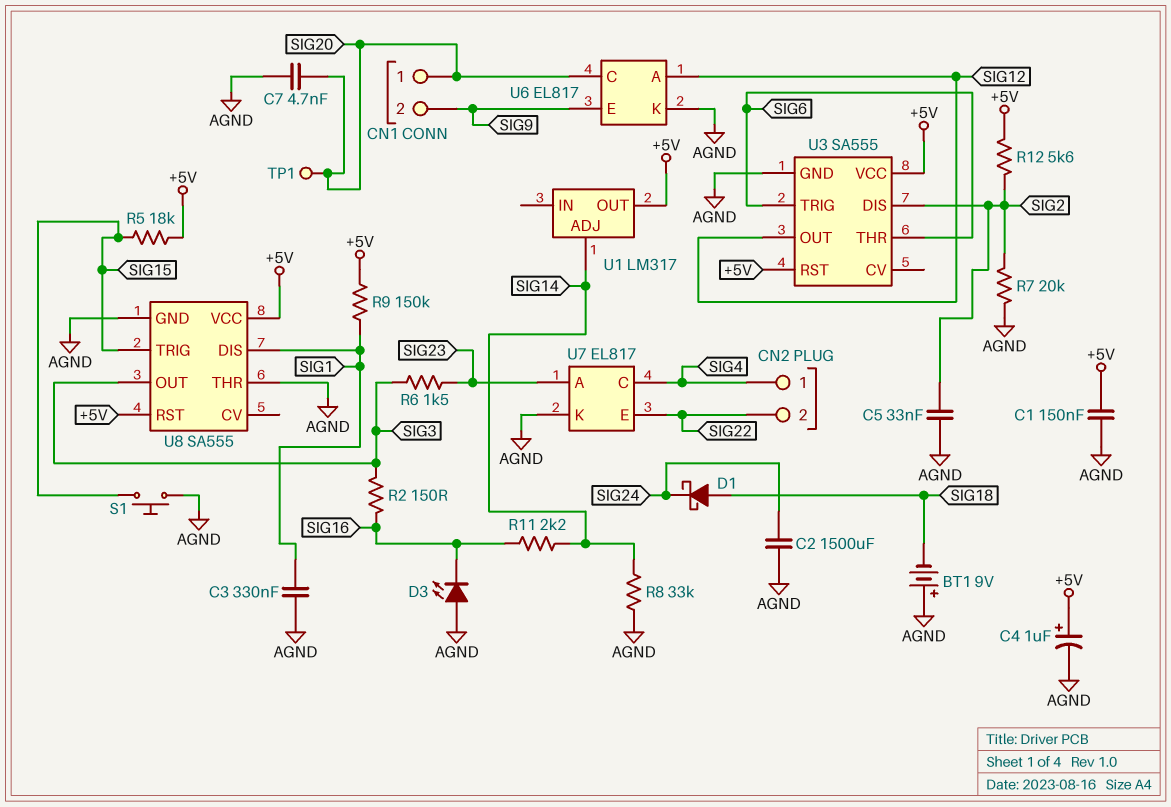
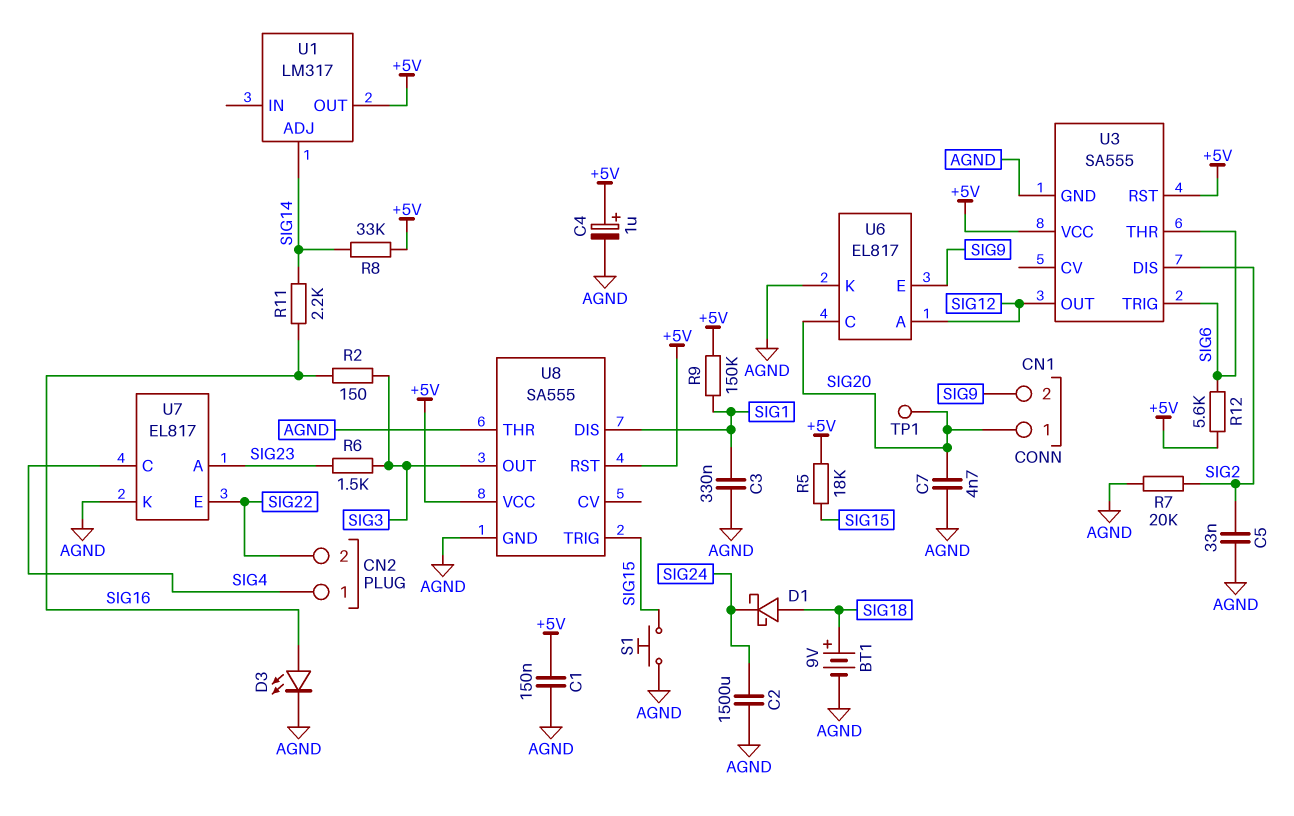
BT1: 9V (plus AGND, minus SIG18) -> 9V (plus SIG18, minus AGND)
D3: LED (A AGND, K SIG16) -> LED (A SIG16, K AGND)
R8: 33k (AGND, SIG14) -> 33k (+5V, SIG14)
R12: 5.6k (+5V, SIG2) -> 5.6k (+5V, SIG6)

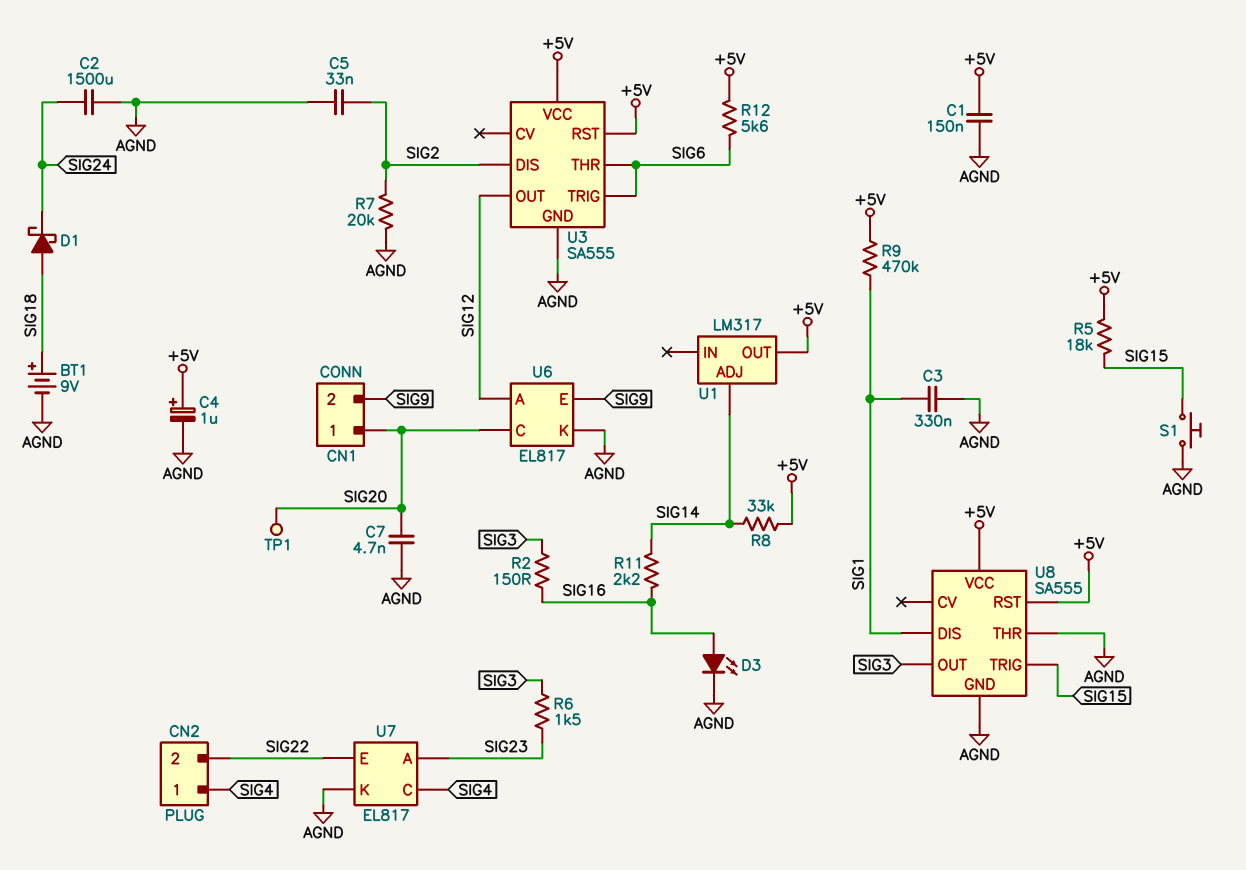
R9: 150k (+5V, SIG1) -> 470k (+5V, SIG1)

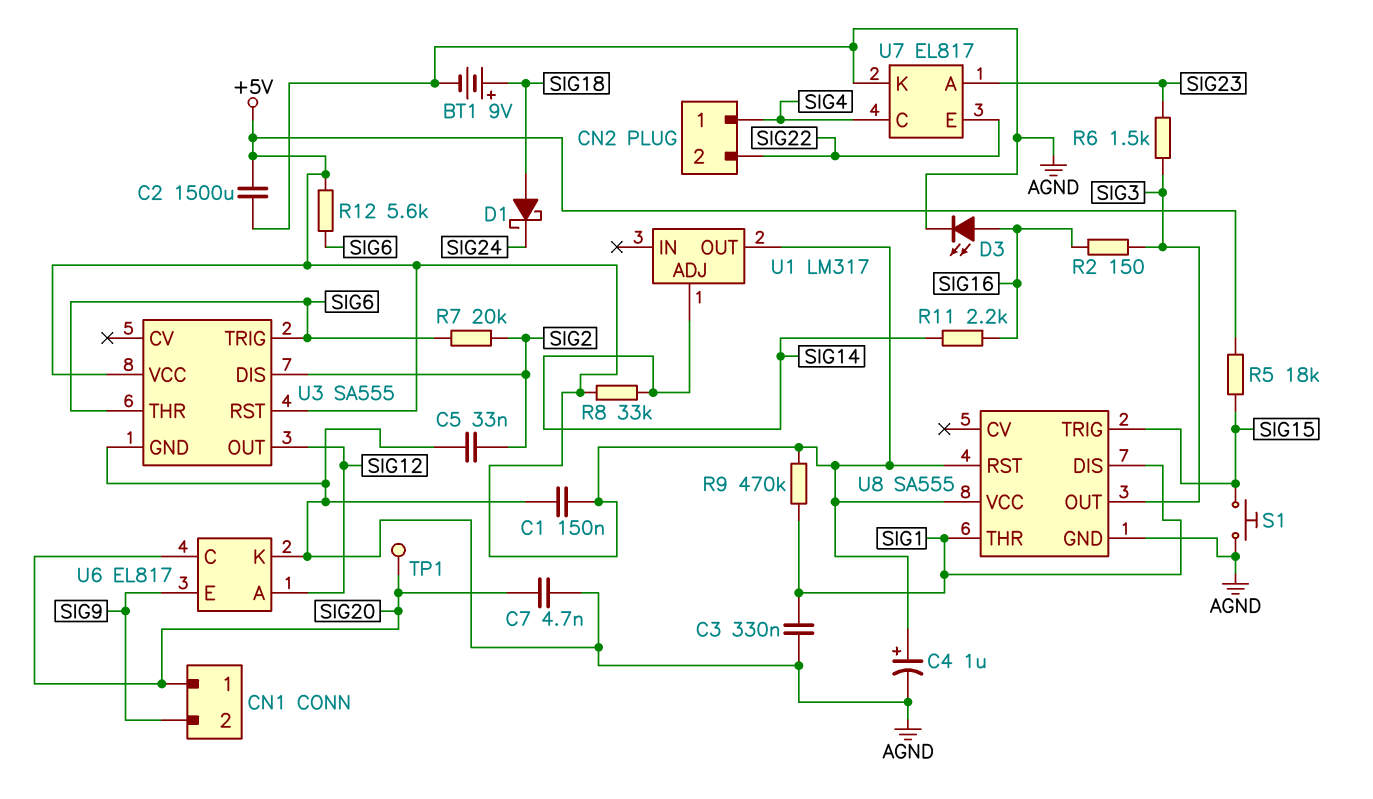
C2: 1500uF (AGND, SIG24) -> 1500uF (+5V, AGND)
R7: 20k (AGND, SIG2) -> 20k (SIG2, SIG6)
U8 pin THR: AGND -> SIG1

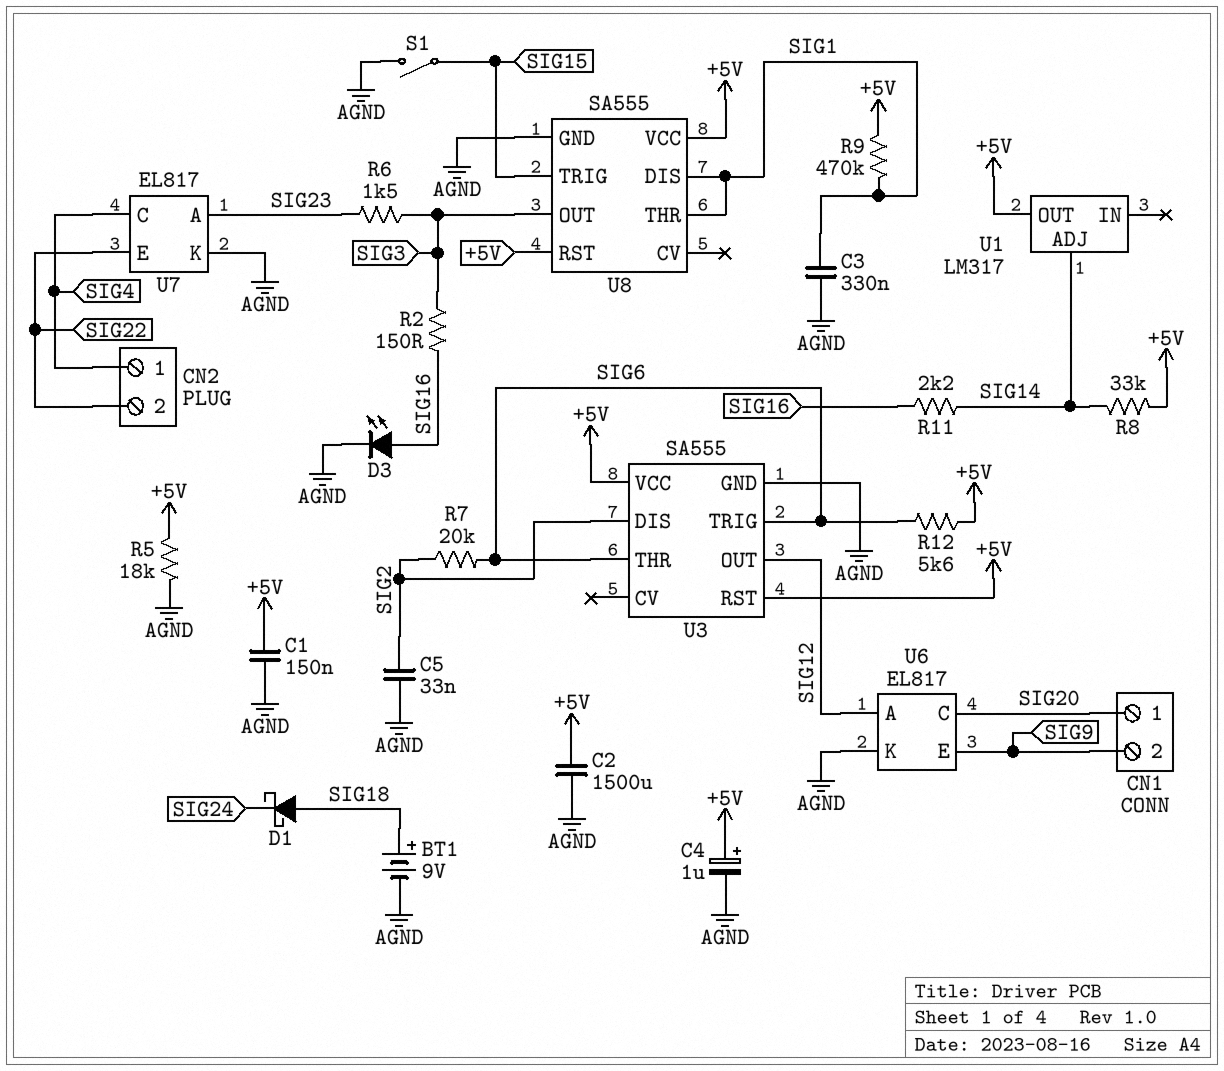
C7: 4.7nF (AGND, SIG20) -> none
R5: 18k (+5V, SIG15) -> 18k (+5V, AGND)
S1: button (AGND, SIG15) -> switch (AGND, SIG15)
TP1: test point (SIG20) -> none

